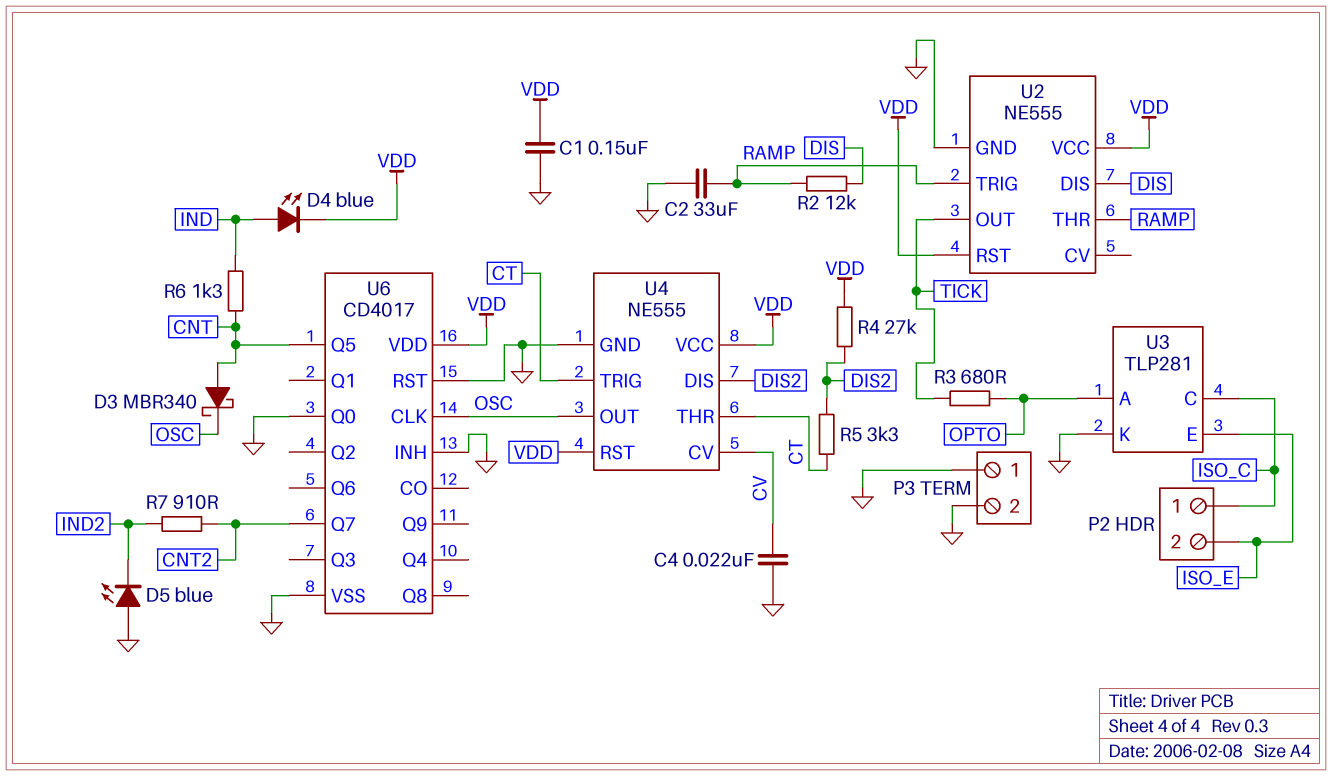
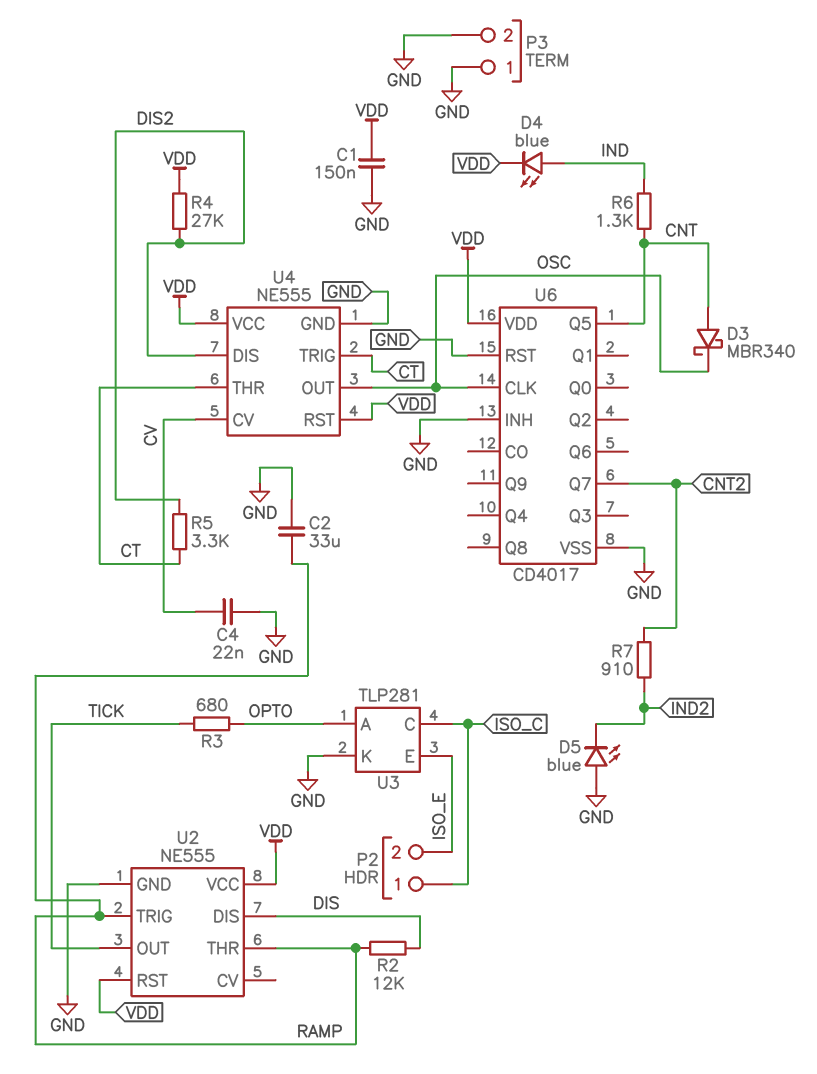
U6 pin Q0: GND -> none

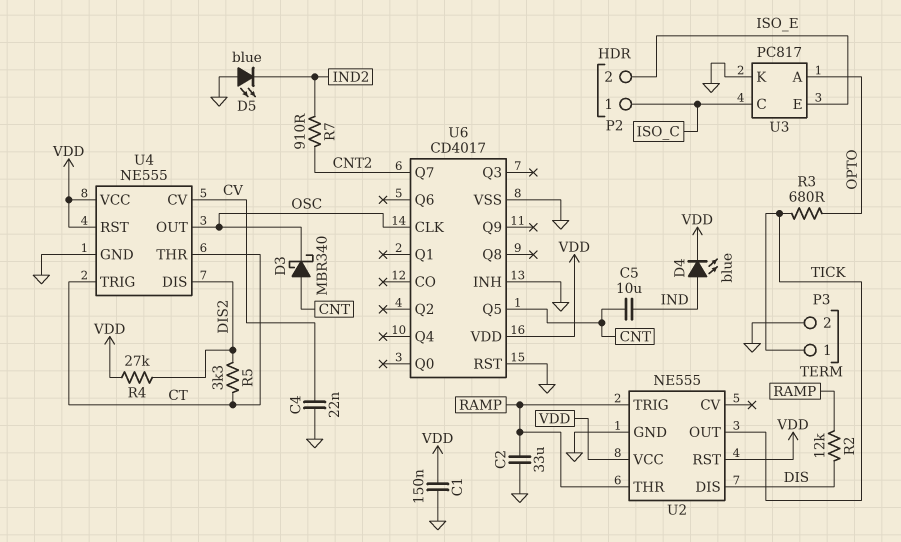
C5: none -> 10uF (CNT, IND)
P3 pin 1: GND -> TICK
R6: 1.3k (CNT, IND) -> none
U3: TLP281 -> PC817

